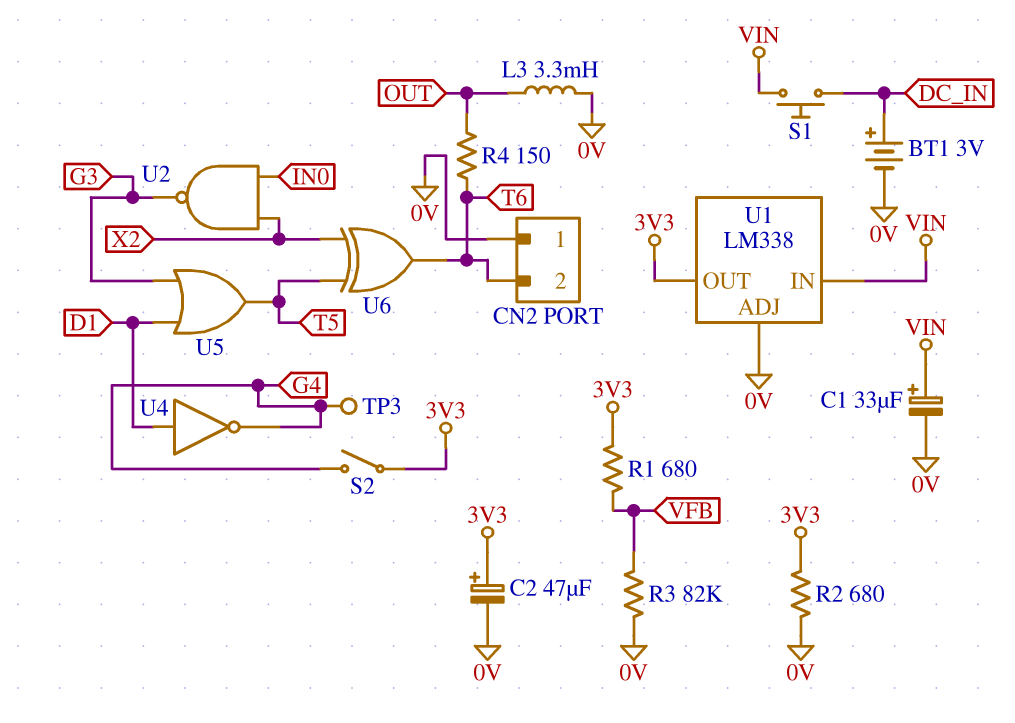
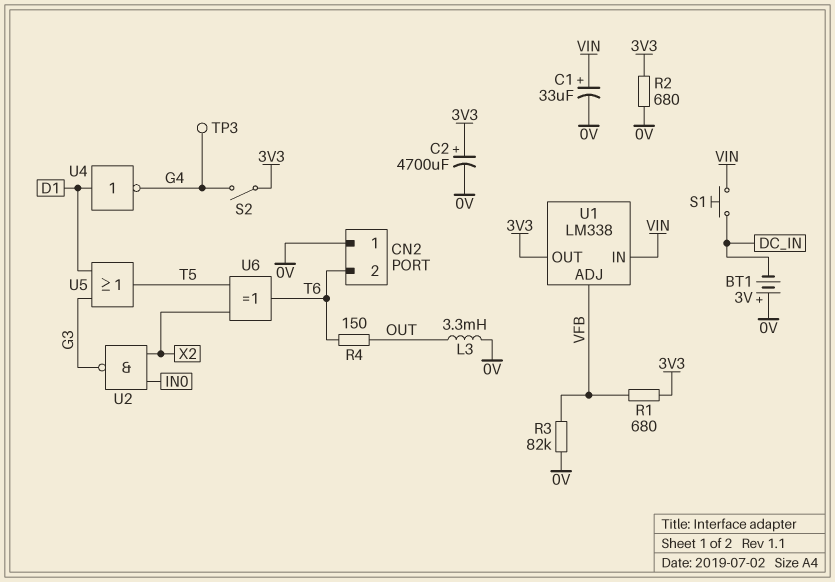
BT1: 3V (plus DC_IN, minus 0V) -> 3V (plus 0V, minus DC_IN)
C2: 47uF (plus 3V3, minus 0V) -> 4700uF (plus 3V3, minus 0V)
U1 pin ADJ: 0V -> VFB

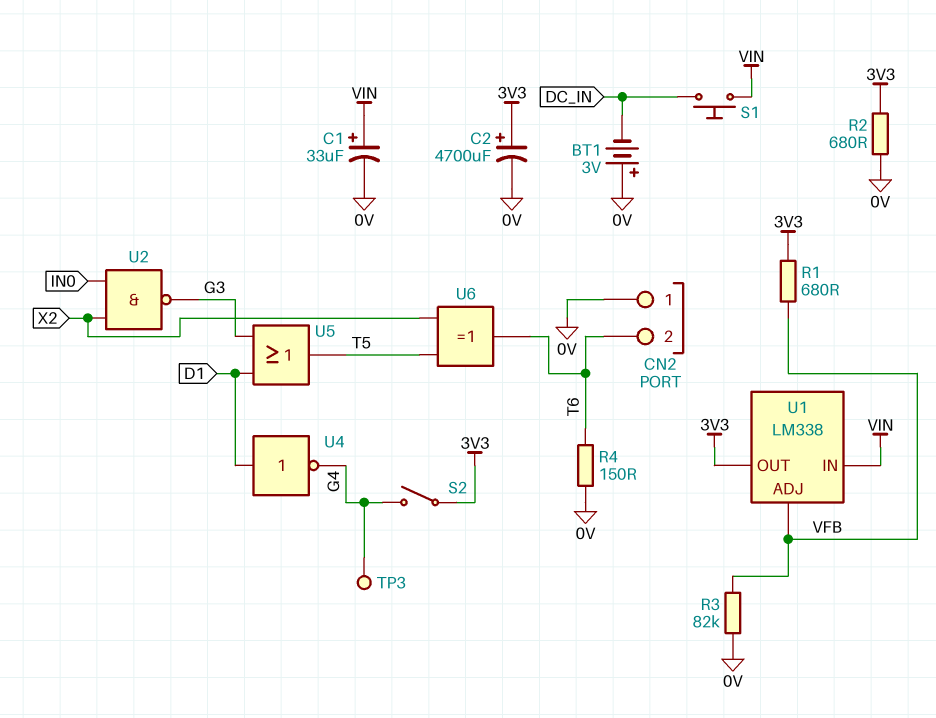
L3: 3.3mH (0V, OUT) -> none
R4: 150 (OUT, T6) -> 150 (0V, T6)

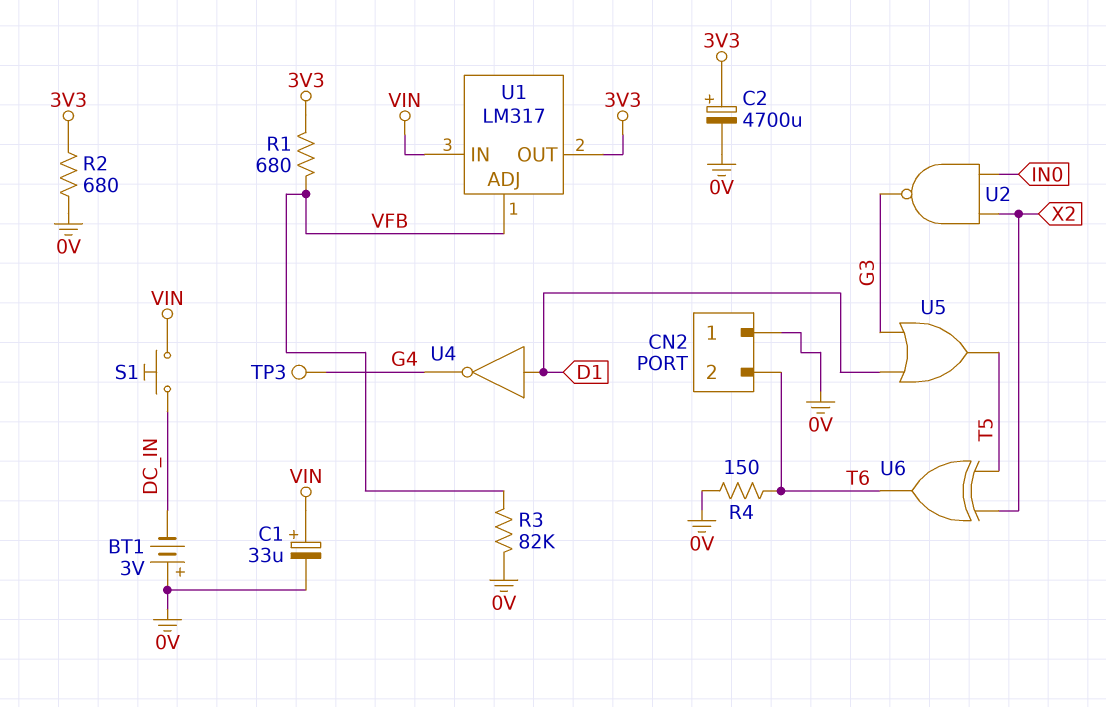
S2: switch (3V3, G4) -> none
U1: LM338 -> LM317

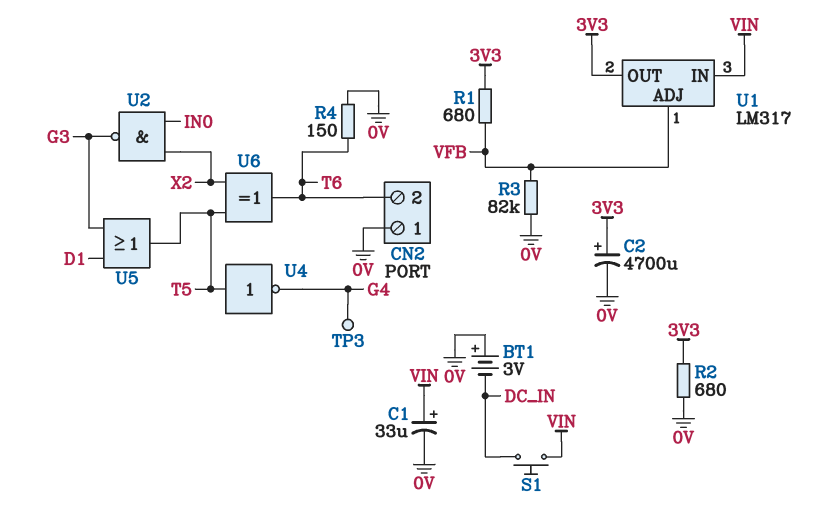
U4: NOT (in D1, out G4) -> NOT (in T5, out G4)

